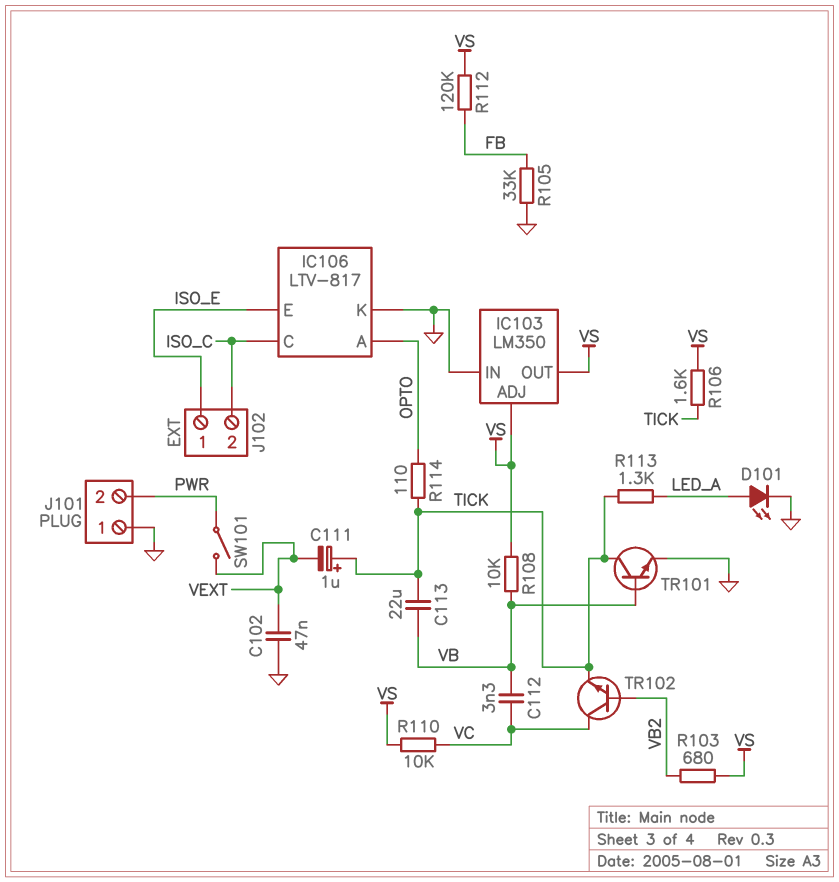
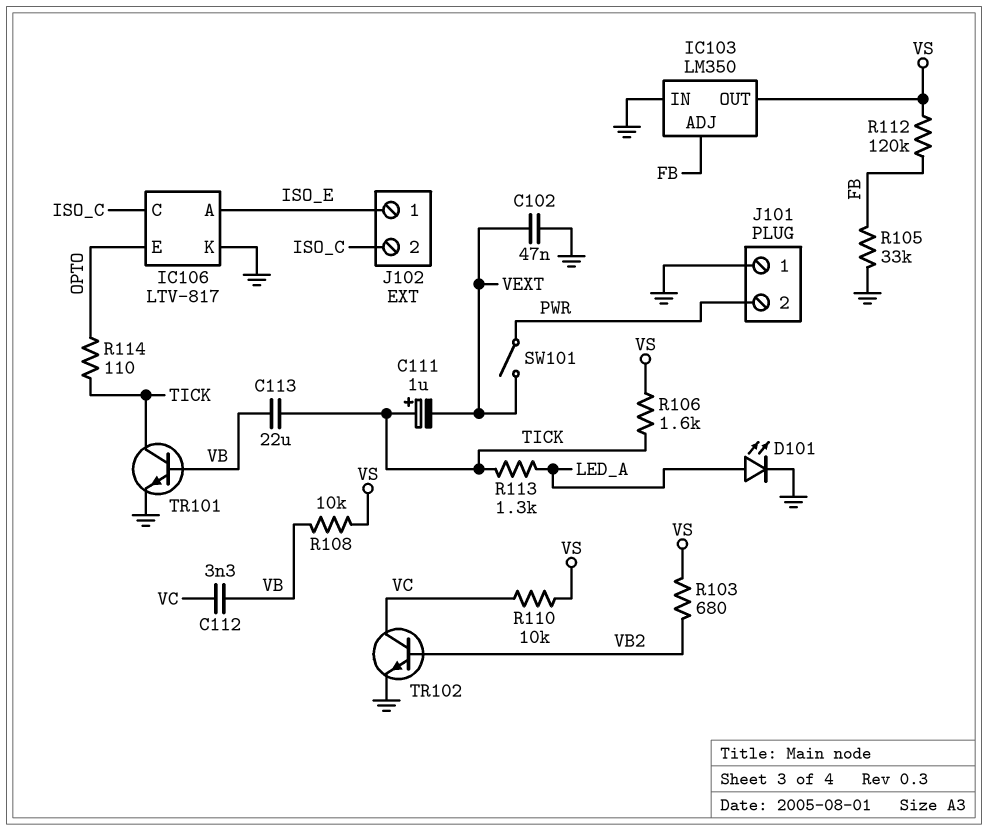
IC103 pin ADJ: VS -> FB
IC106 pin A: OPTO -> ISO_E
IC106 pin E: ISO_E -> OPTO
TR102: NPN (B VB2, C VC, E TICK) -> NPN (B VB2, C VC, E GND)

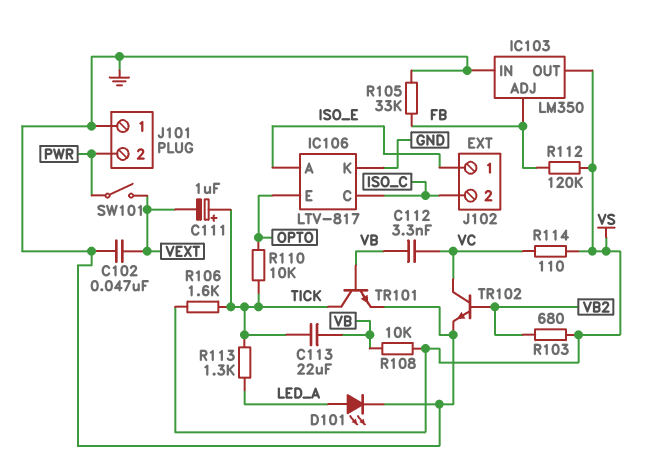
R110: 10k (VC, VS) -> 10k (OPTO, TICK)
R114: 110 (OPTO, TICK) -> 110 (VC, VS)

